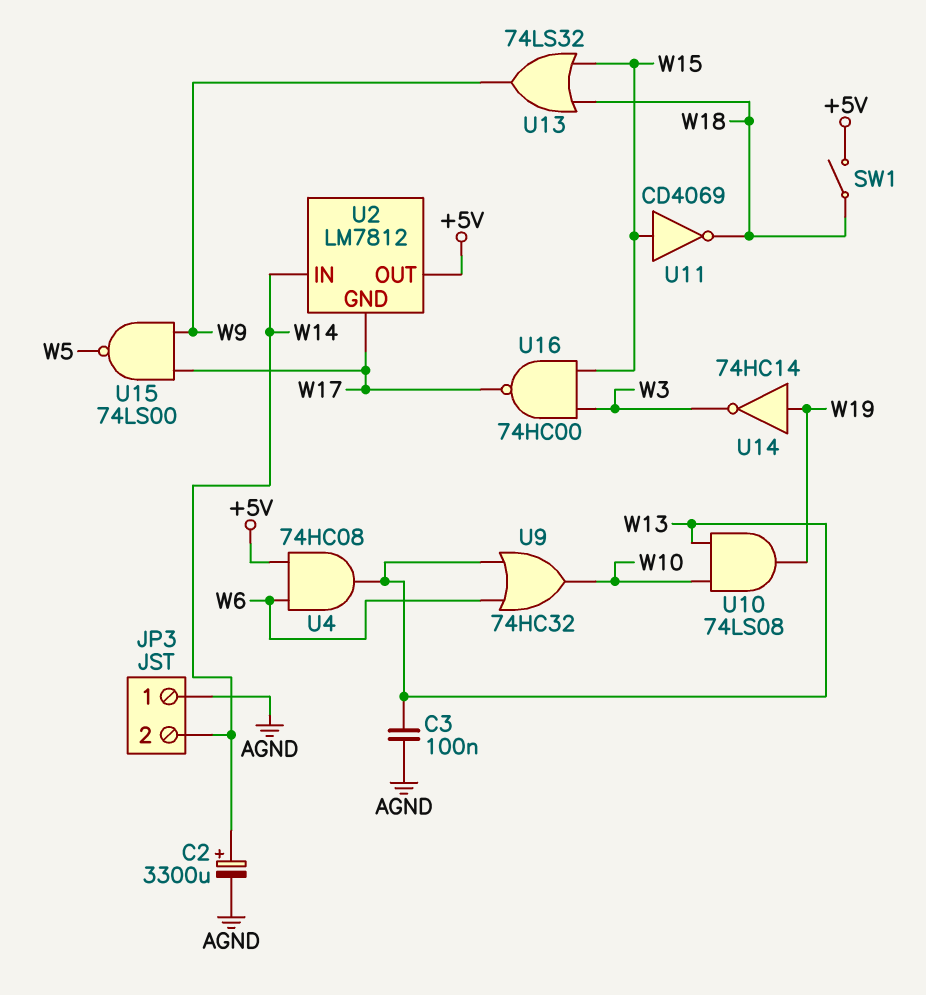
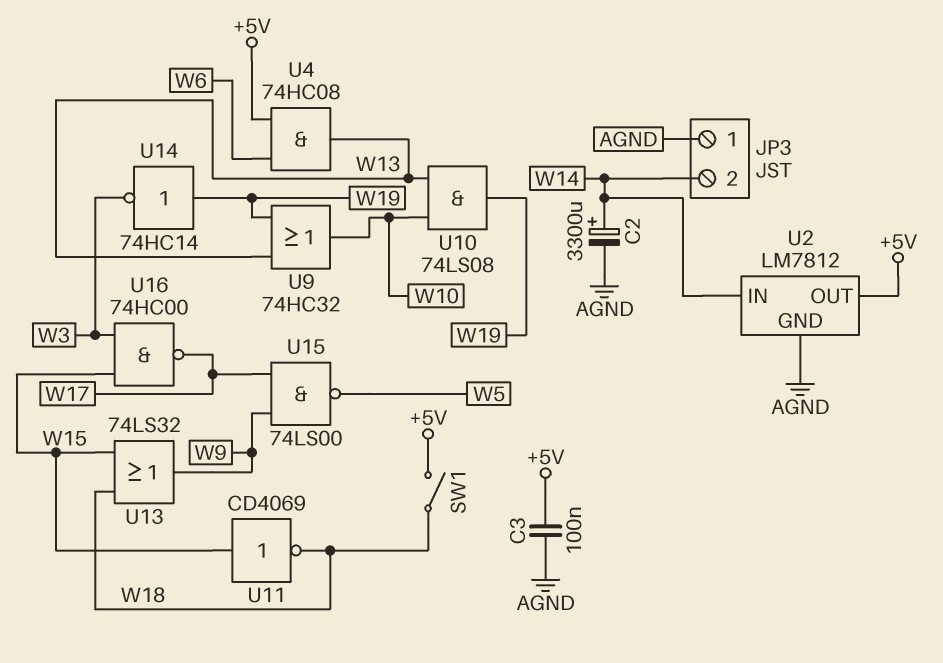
C3: 100nF (AGND, W13) -> 100nF (+5V, AGND)
U2 pin GND: W17 -> AGND
U9: OR 74HC32 (in W6, in W13, out W10) -> OR 74HC32 (in W13, in W19, out W10)

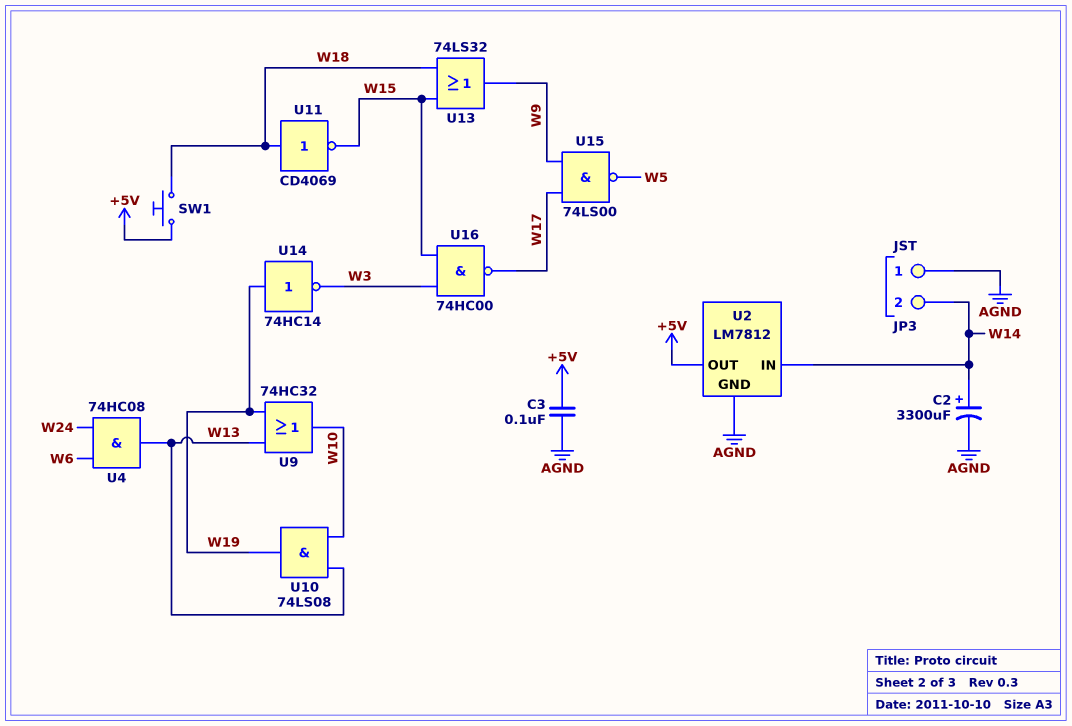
SW1: switch (+5V, W18) -> button (+5V, W18)
U4: AND 74HC08 (in +5V, in W6, out W13) -> AND 74HC08 (in W6, in W24, out W13)
U11: NOT CD4069 (in W15, out W18) -> NOT CD4069 (in W18, out W15)

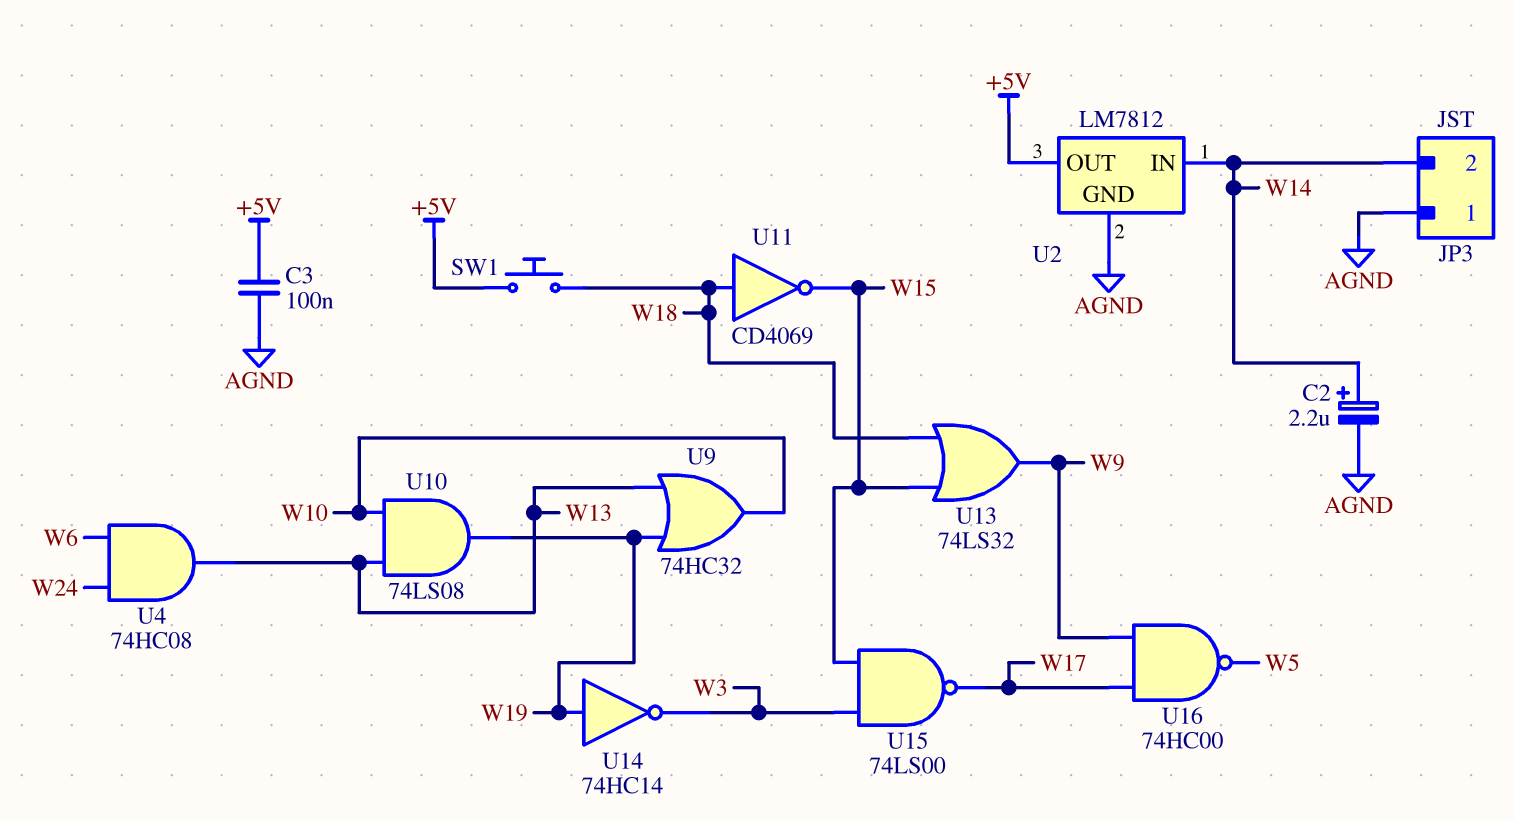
C2: 3300uF (plus W14, minus AGND) -> 2.2uF (plus W14, minus AGND)
U15: NAND 74LS00 (in W9, in W17, out W5) -> NAND 74LS00 (in W3, in W15, out W17)
U16: NAND 74HC00 (in W3, in W15, out W17) -> NAND 74HC00 (in W9, in W17, out W5)

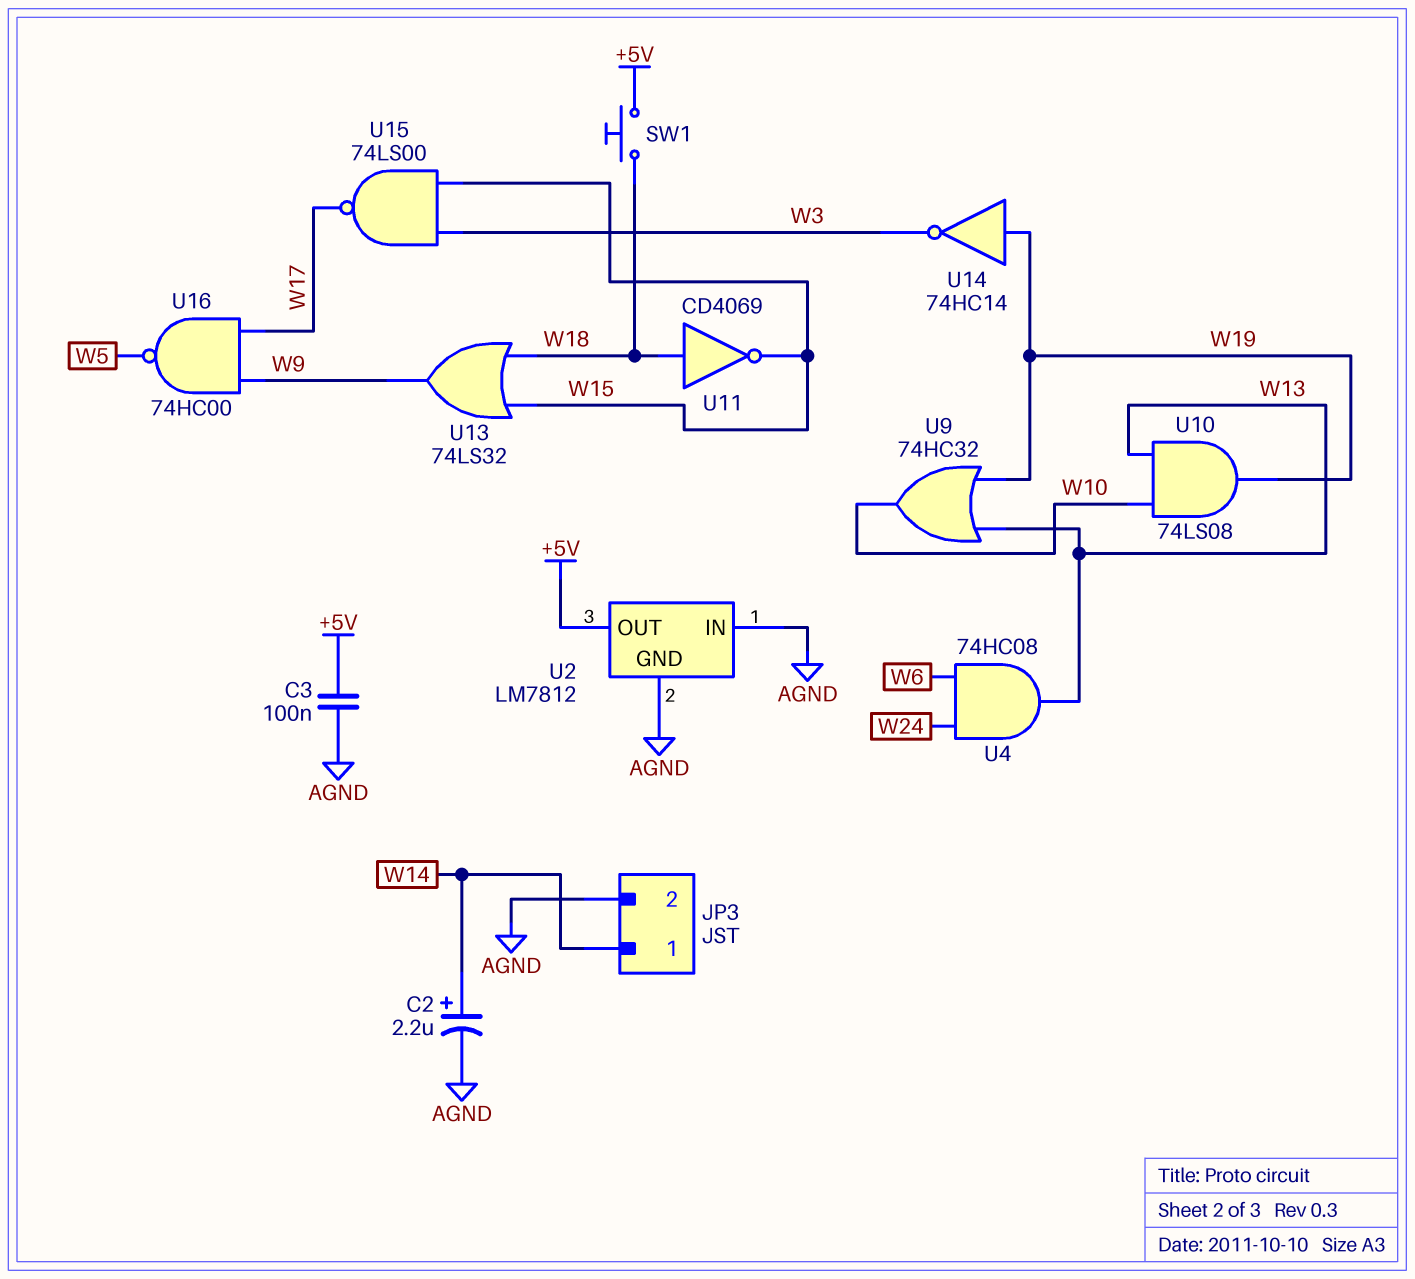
JP3 pin 1: AGND -> W14
JP3 pin 2: W14 -> AGND
U2 pin IN: W14 -> AGND

